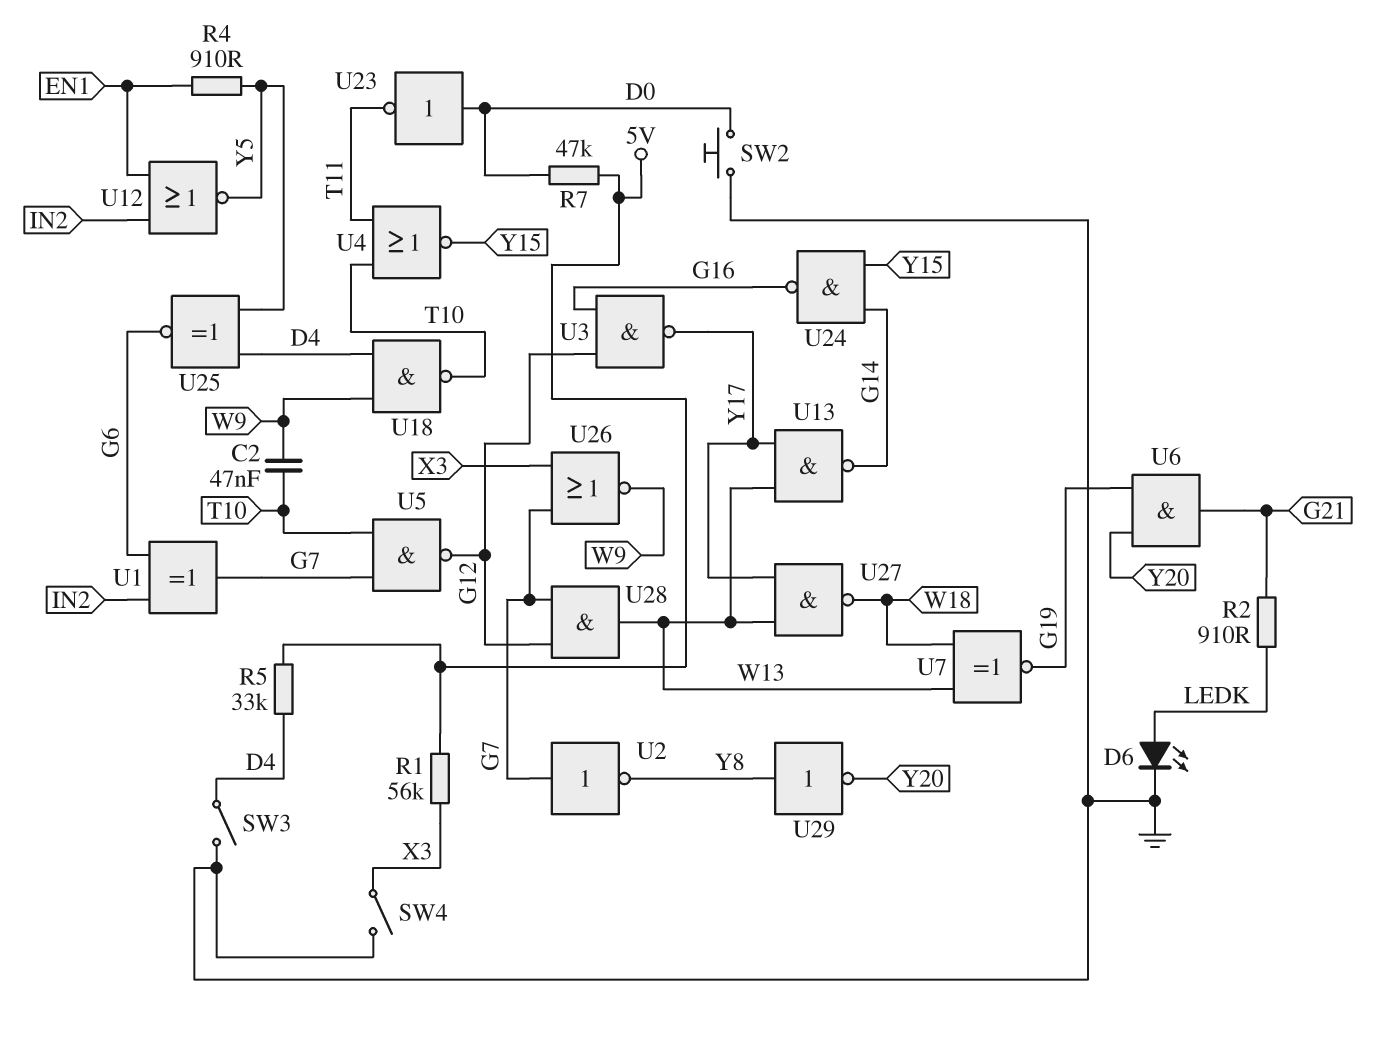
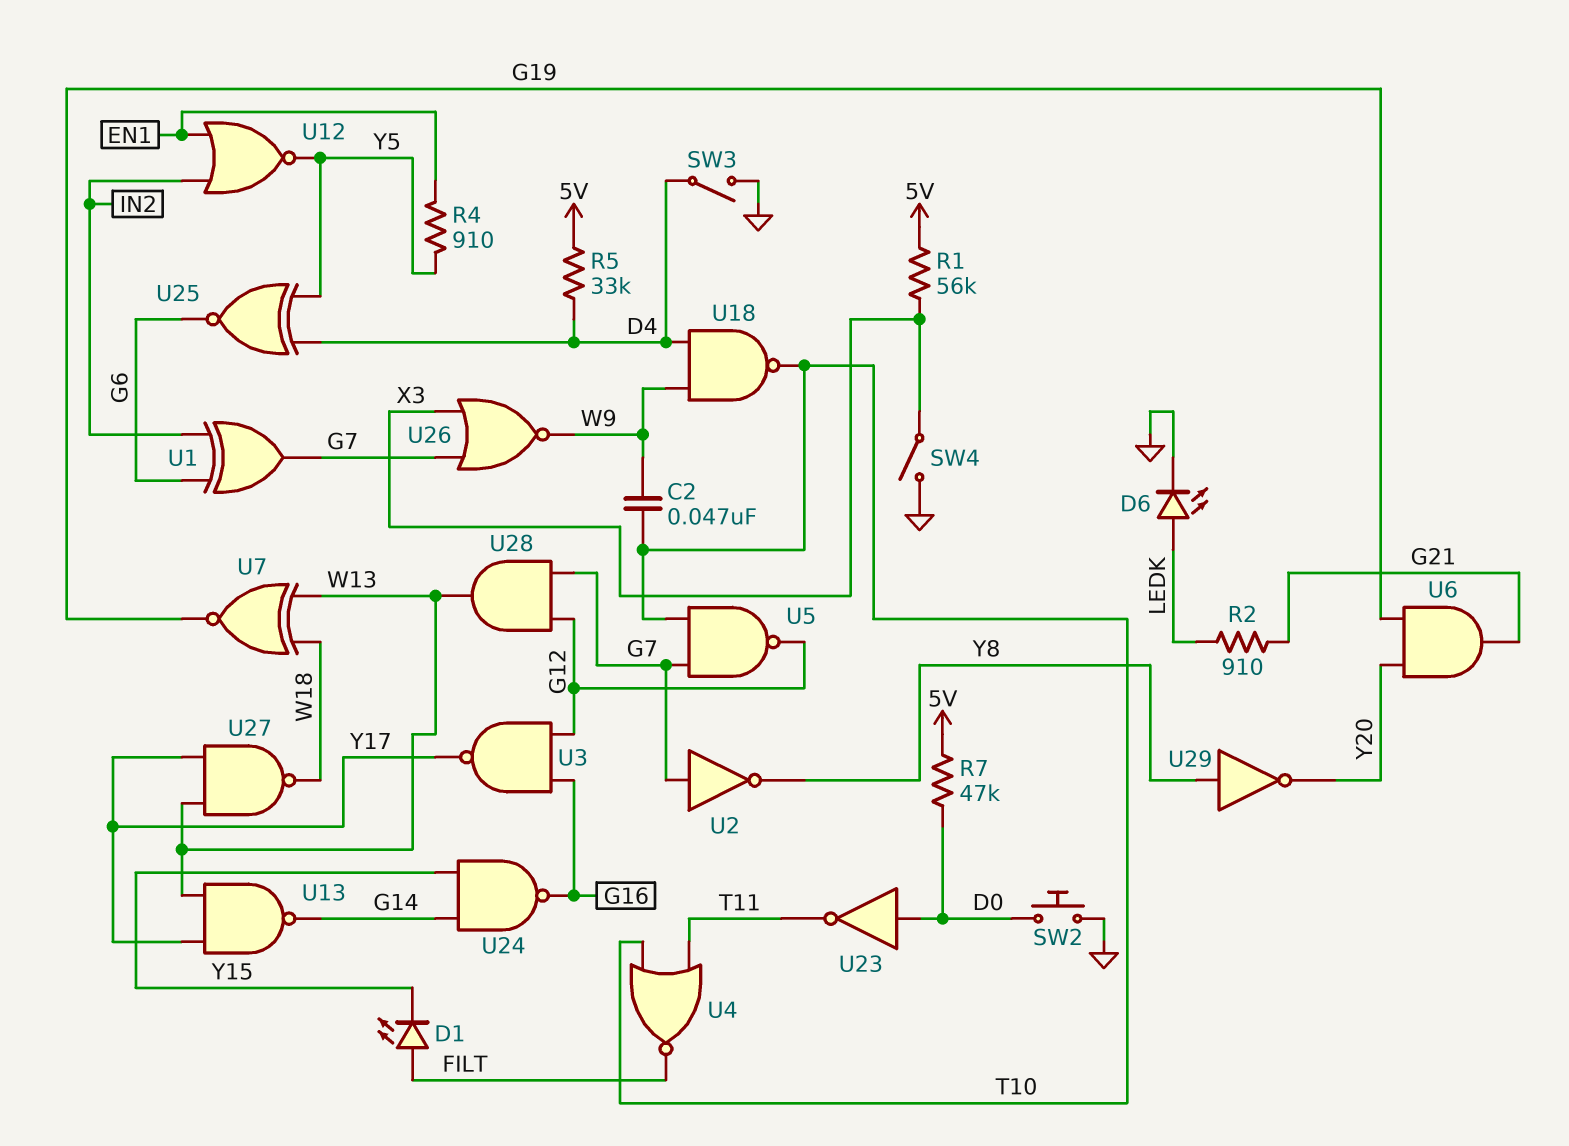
D1: none -> LED (A FILT, K Y15)
U4: NOR (in T10, in T11, out Y15) -> NOR (in T10, in T11, out FILT)

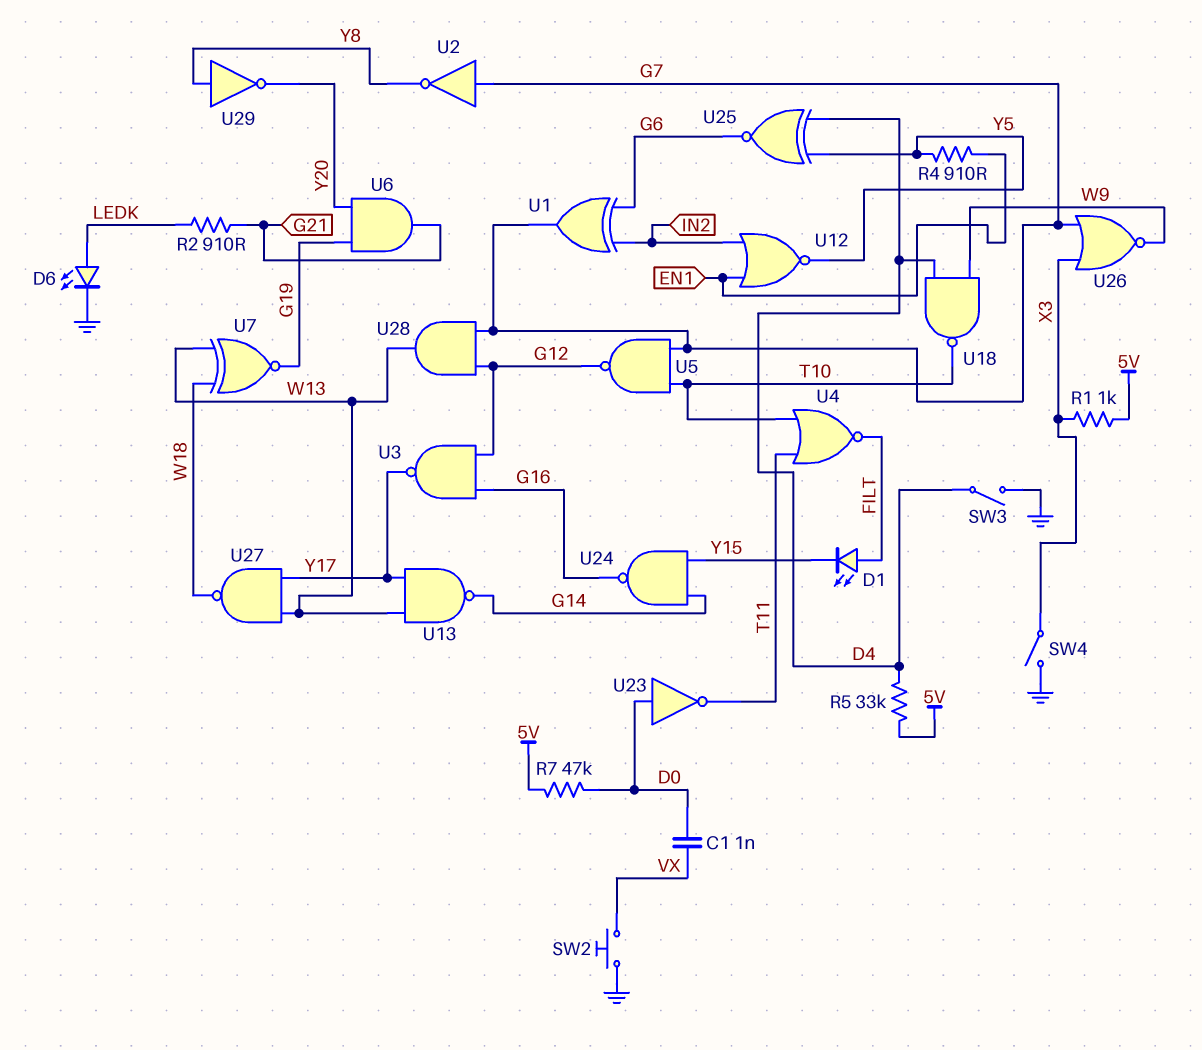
C1: none -> 1nF (D0, VX)
C2: 47nF (T10, W9) -> none
R1: 56k (5V, X3) -> 1k (5V, X3)
SW2: button (D0, GND) -> button (GND, VX)

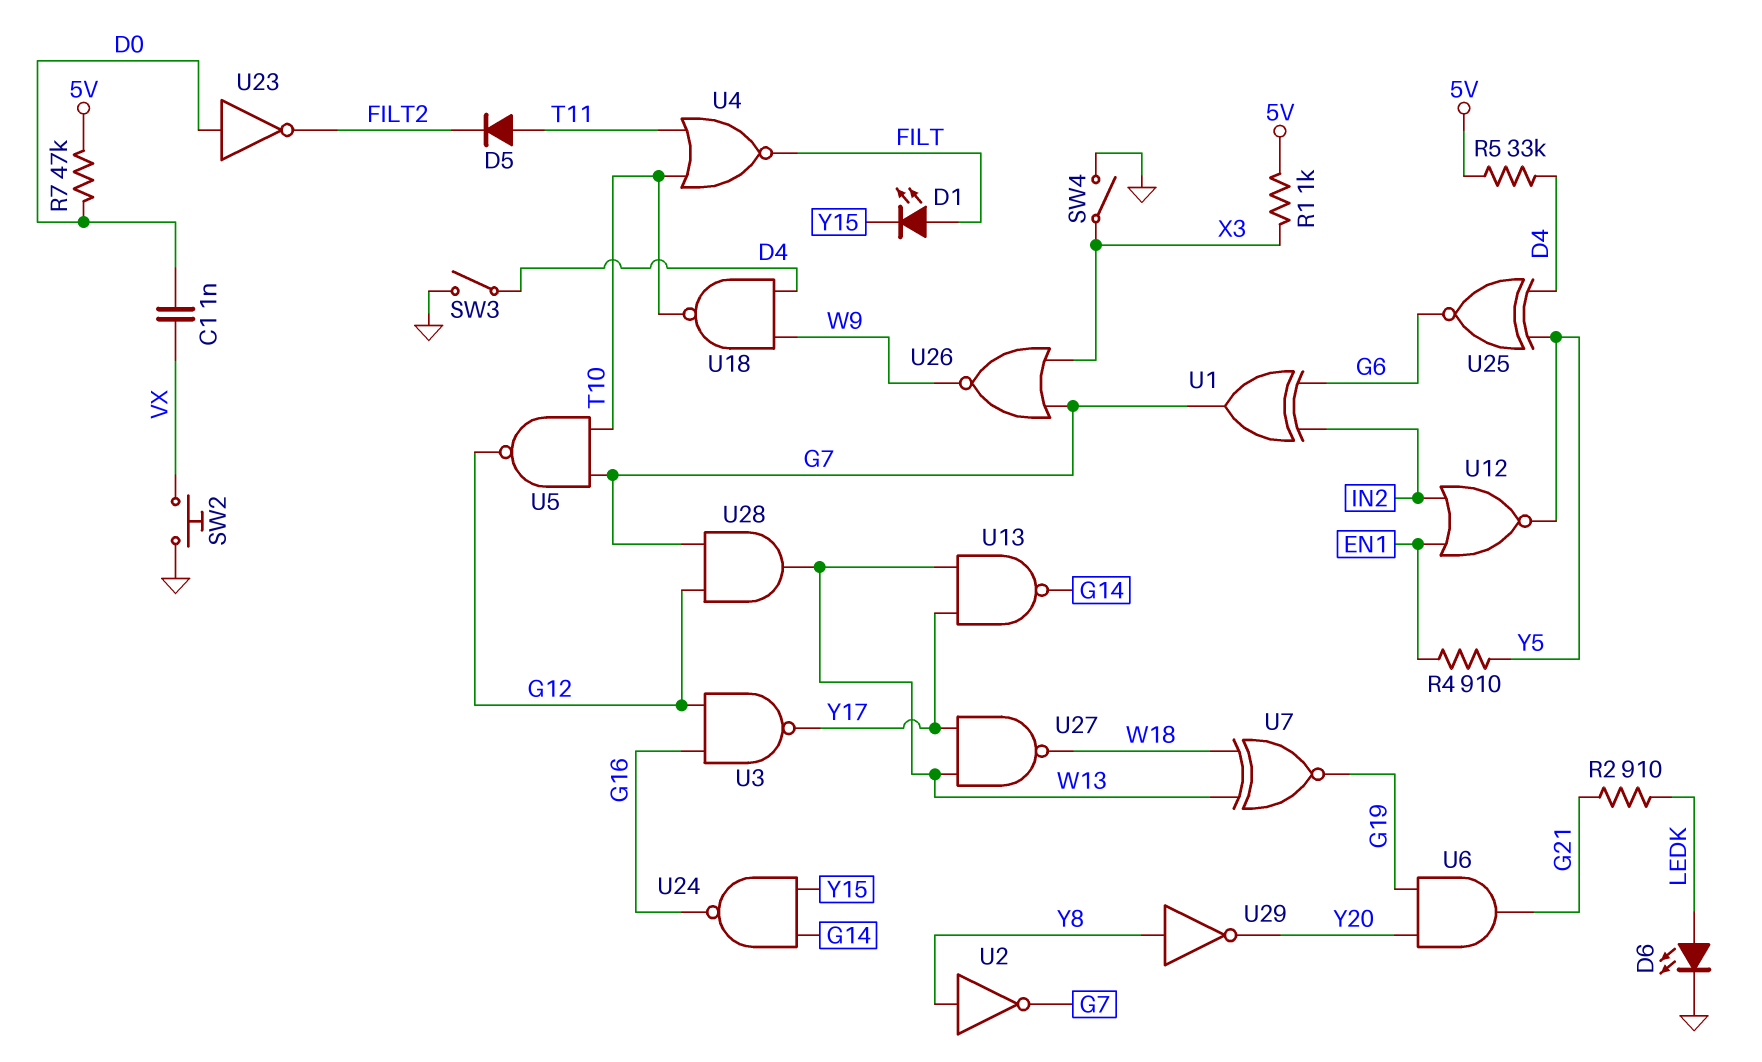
D5: none -> diode (A T11, K FILT2)
U2: NOT (in G7, out Y8) -> NOT (in Y8, out G7)
U23: NOT (in D0, out T11) -> NOT (in D0, out FILT2)

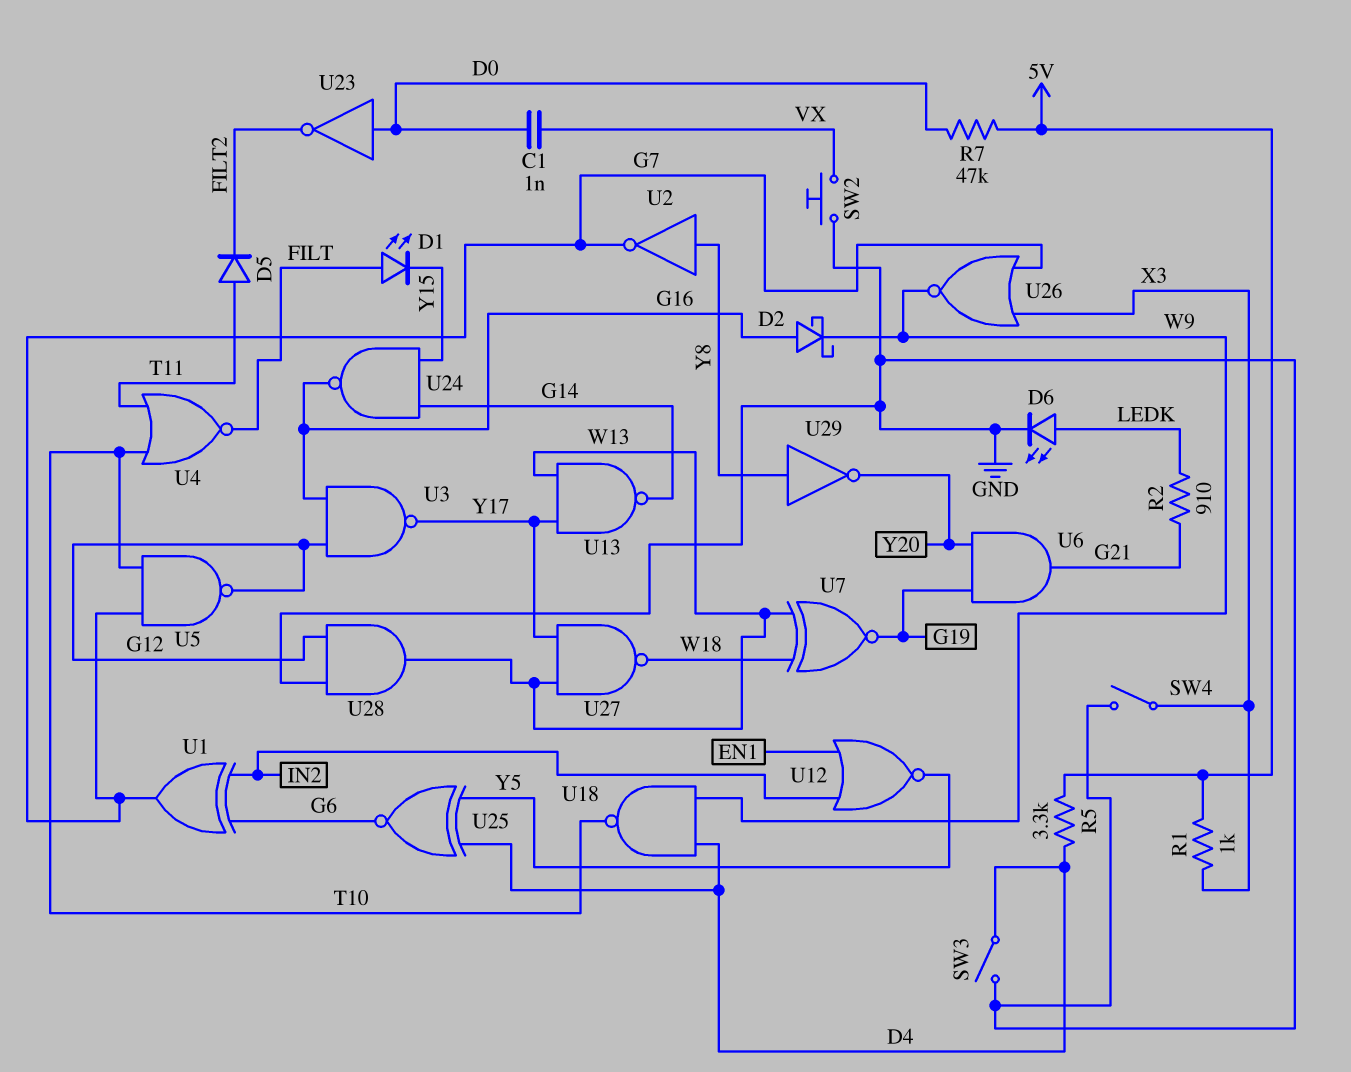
D2: none -> schottky (A G16, K W9)
R4: 910 (EN1, Y5) -> none
R5: 33k (5V, D4) -> 3.3k (5V, D4)
U28: AND (in G7, in G12, out W13) -> AND (in G12, in GND, out W13)

